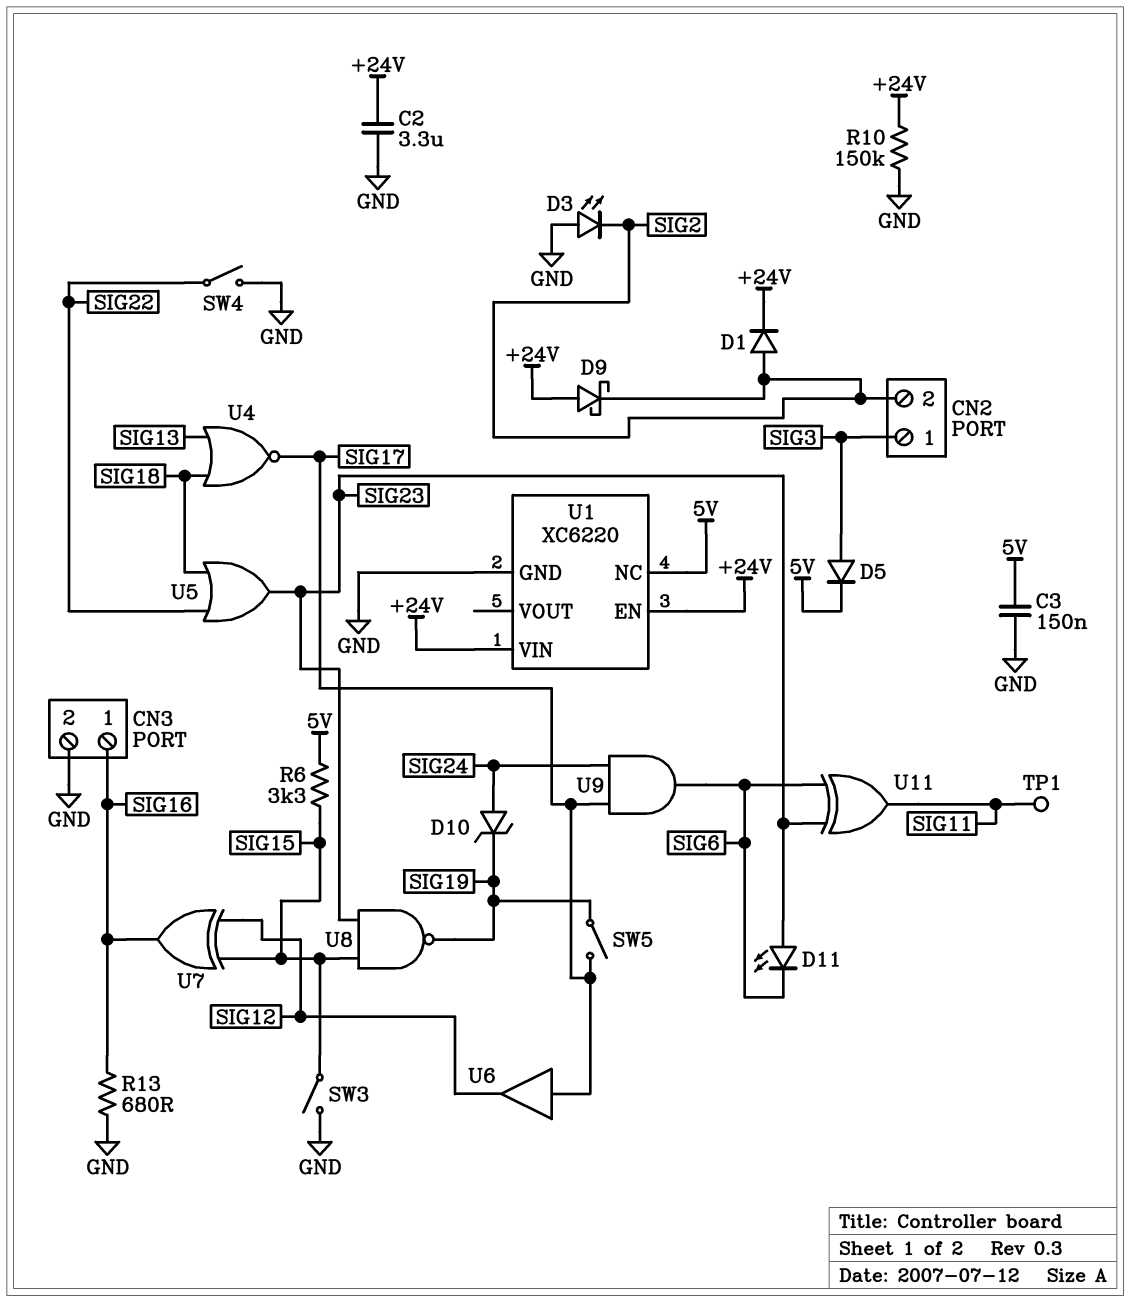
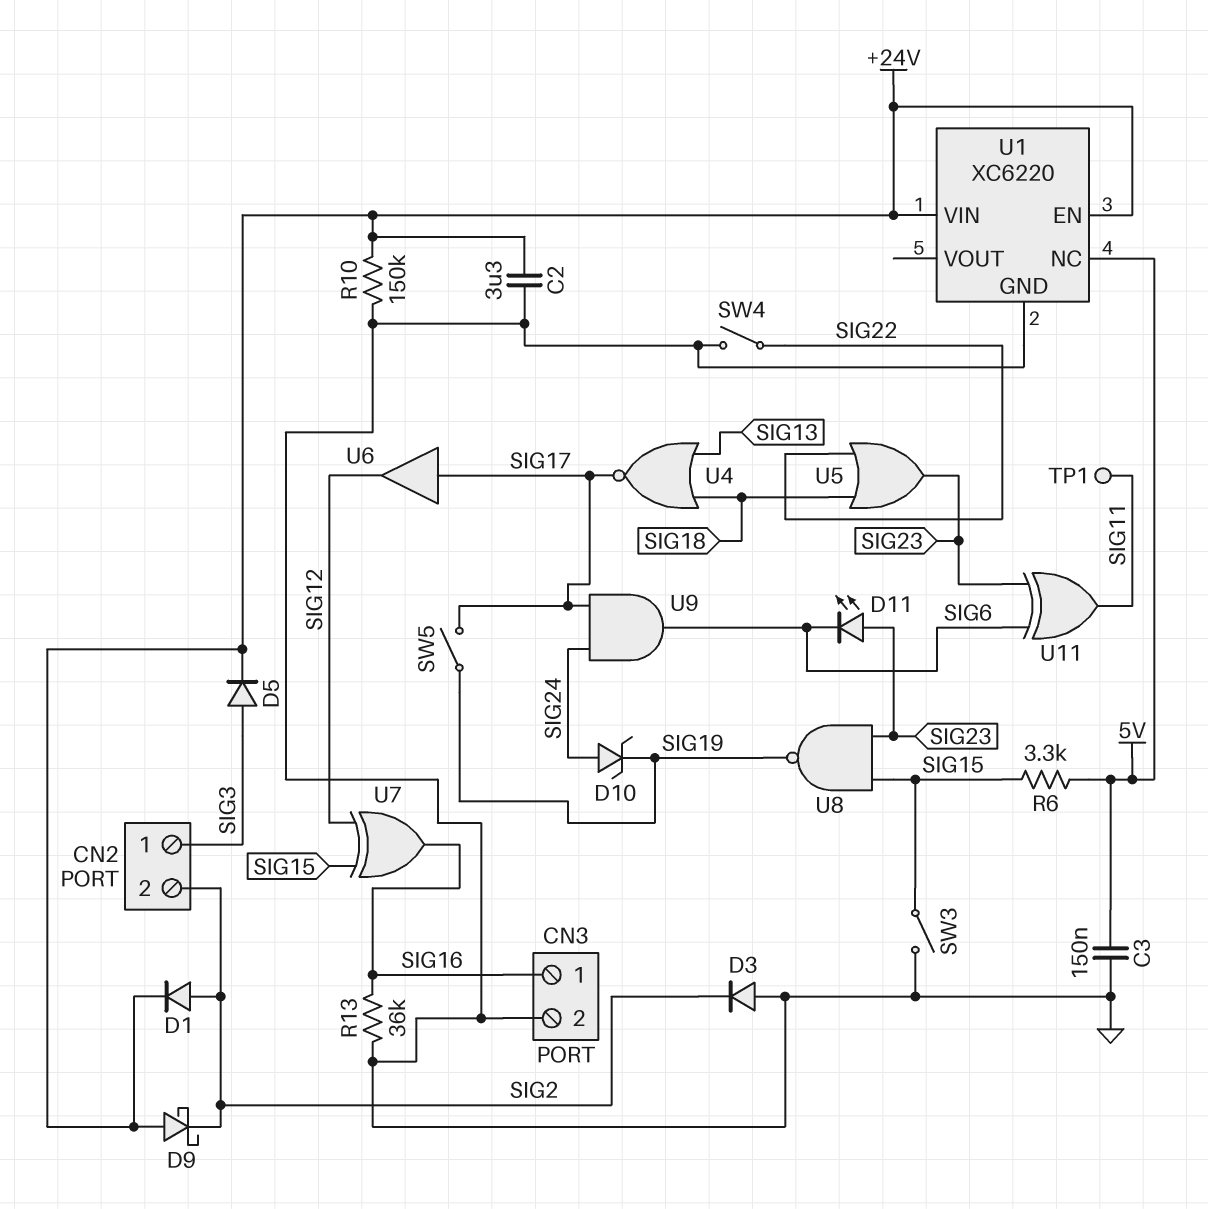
D3: LED (A GND, K SIG2) -> diode (A GND, K SIG2)
D5: diode (A SIG3, K 5V) -> diode (A SIG3, K +24V)
R13: 680 (GND, SIG16) -> 36k (GND, SIG16)

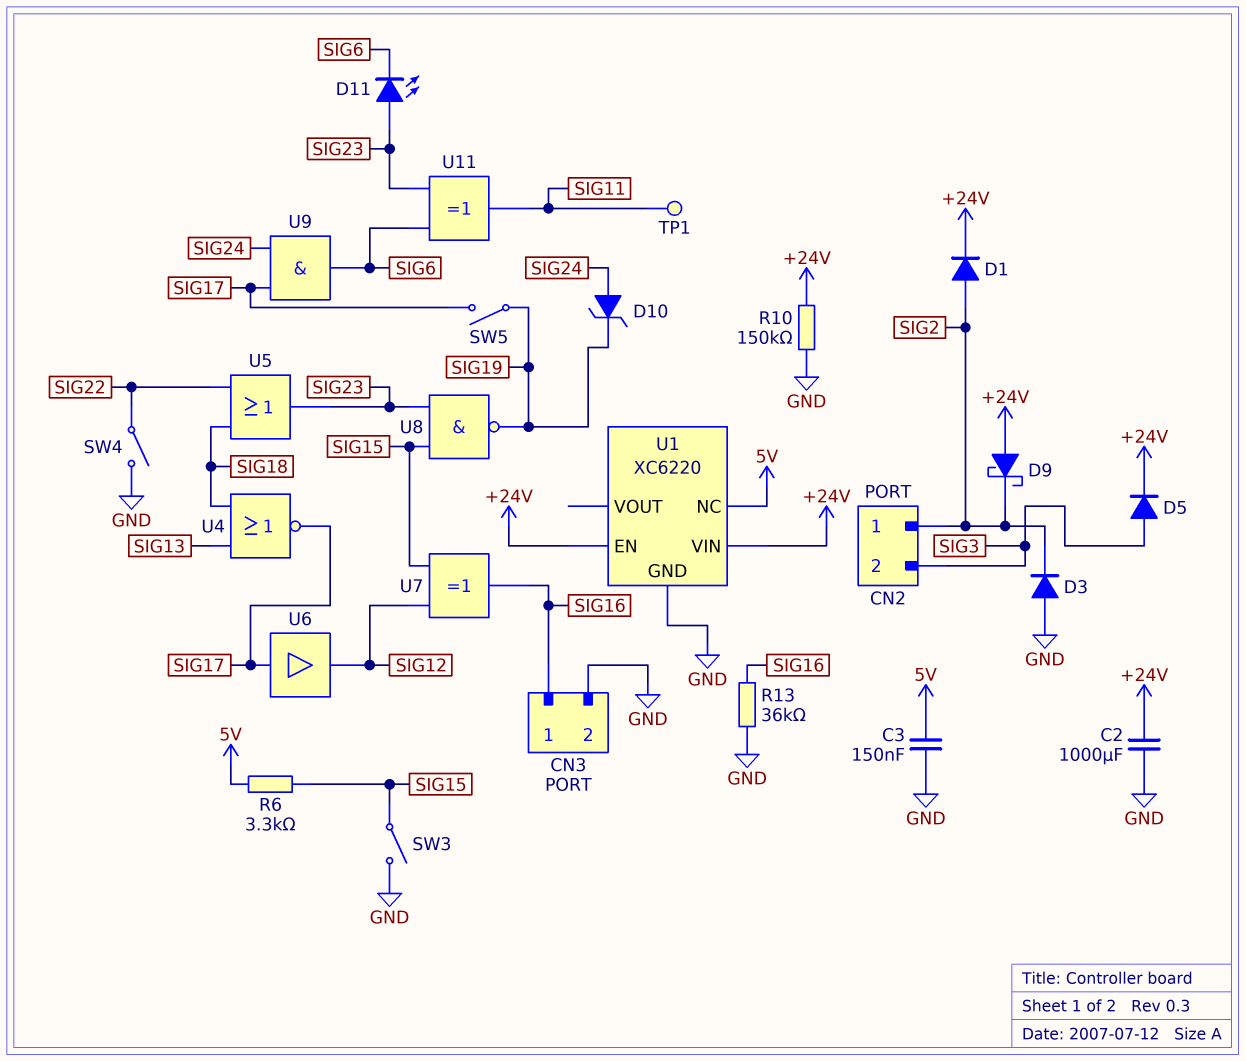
C2: 3.3uF (+24V, GND) -> 1000uF (+24V, GND)
CN2 pin 1: SIG3 -> SIG2
CN2 pin 2: SIG2 -> SIG3

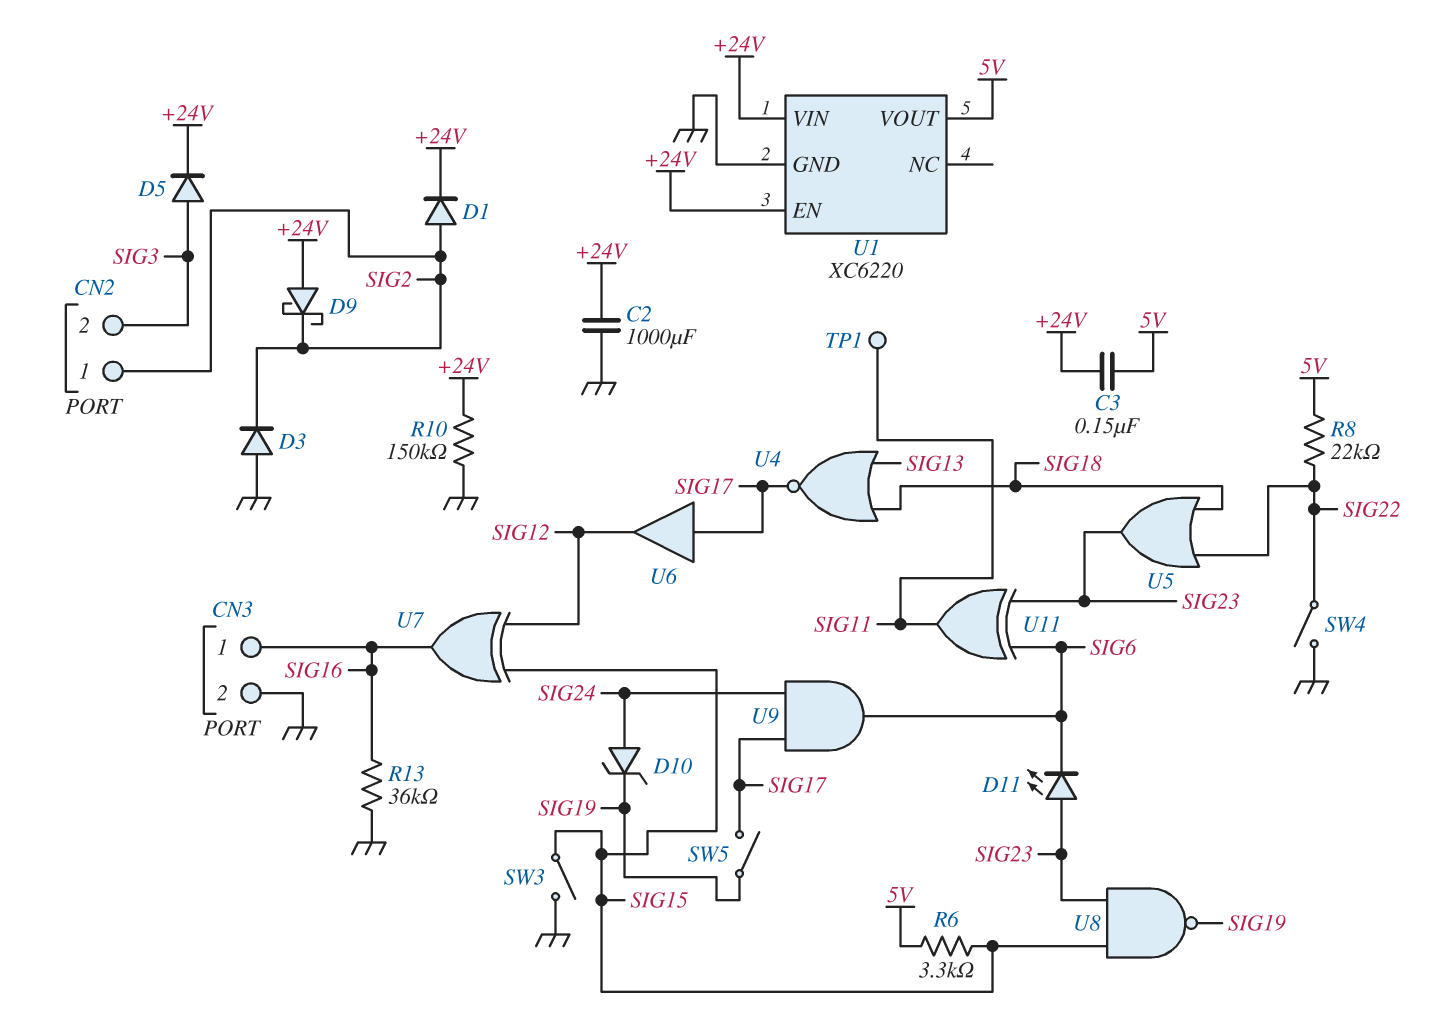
C3: 150nF (5V, GND) -> 150nF (+24V, 5V)
R8: none -> 22k (5V, SIG22)
U1 pin NC: 5V -> none
U1 pin VOUT: none -> 5V

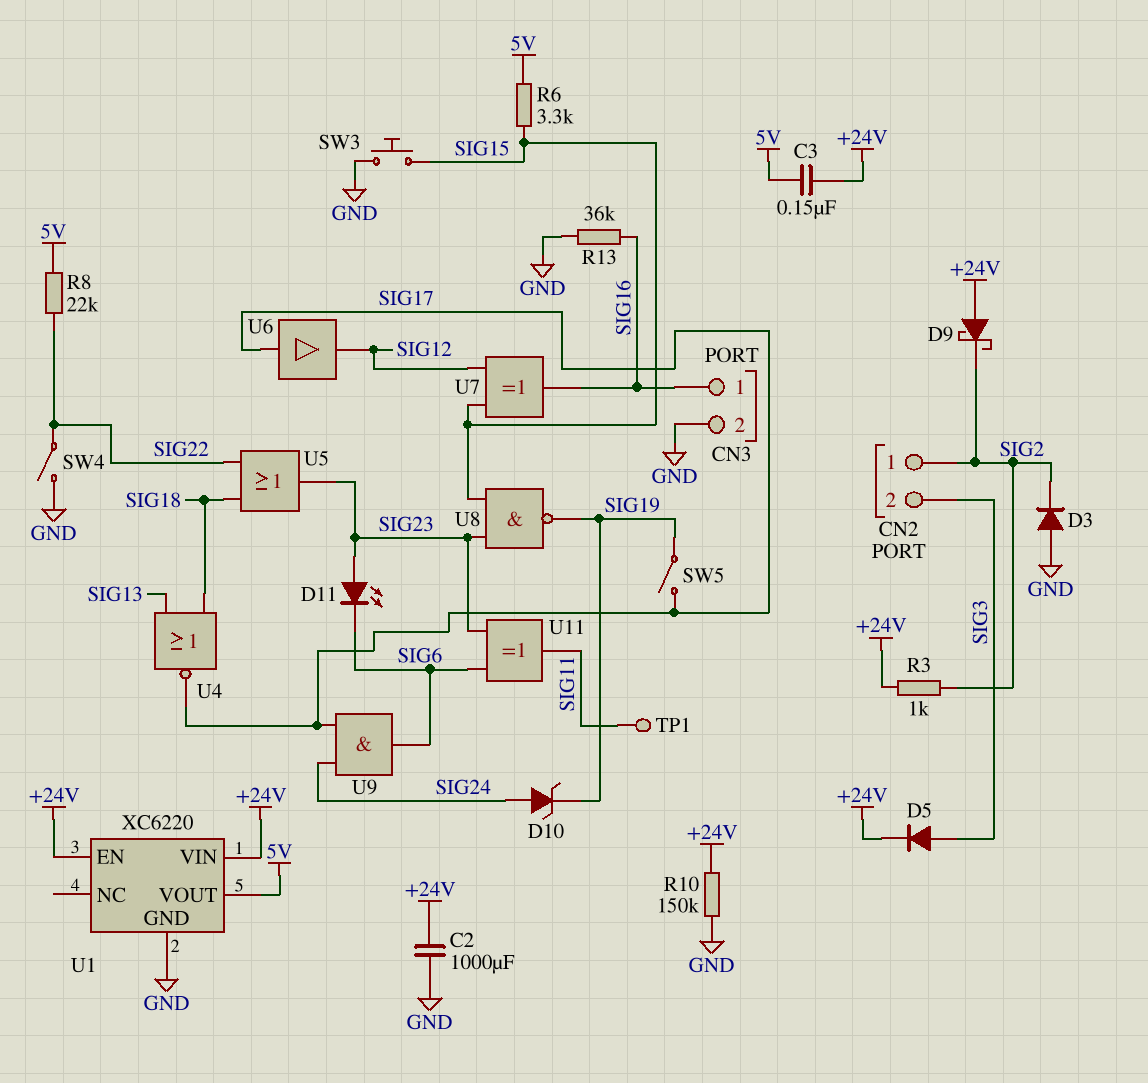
D1: diode (A SIG2, K +24V) -> none
R3: none -> 1k (+24V, SIG2)
SW3: switch (GND, SIG15) -> button (GND, SIG15)

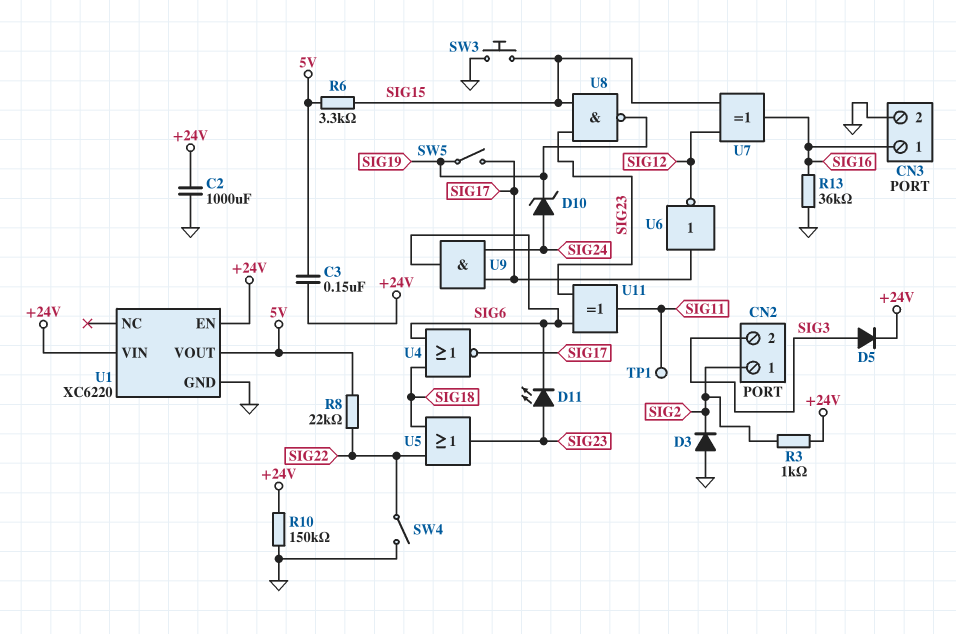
D9: schottky (A +24V, K SIG2) -> none
U4: NOR (in SIG13, in SIG18, out SIG17) -> NOR (in SIG6, in SIG18, out SIG17)
U6: buffer (in SIG17, out SIG12) -> NOT (in SIG17, out SIG12)

